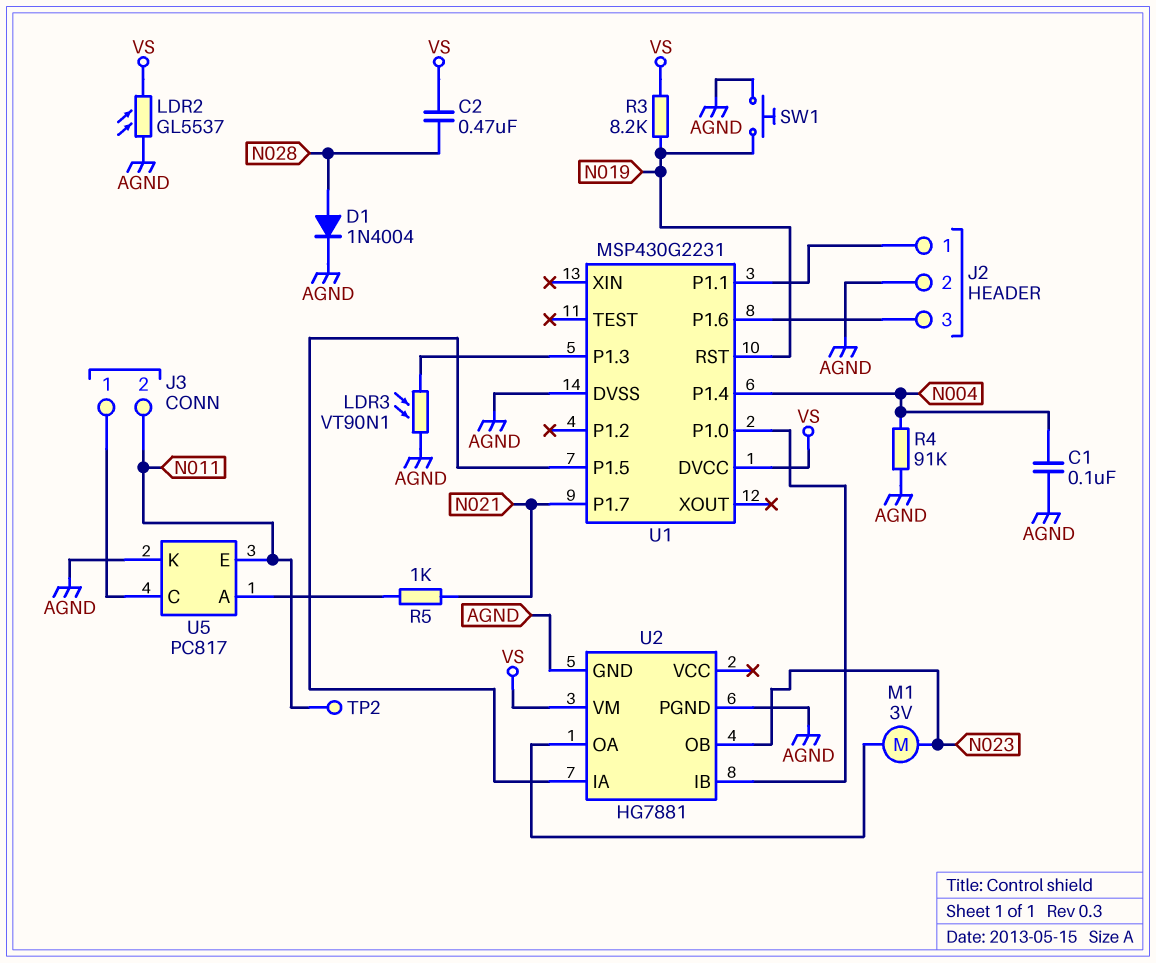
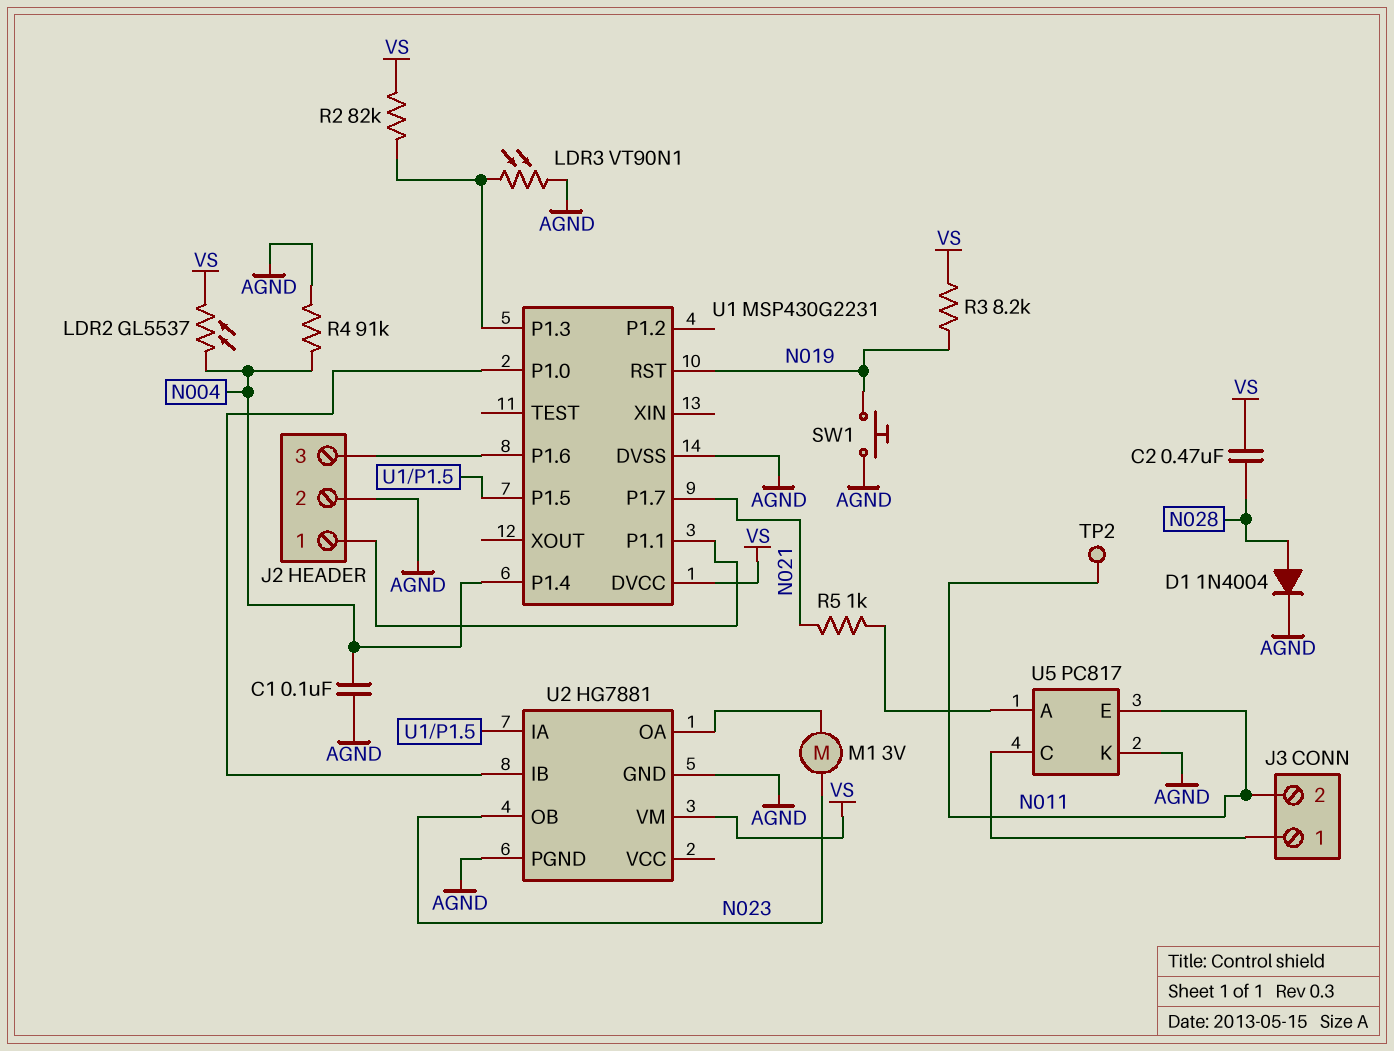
LDR2: GL5537 (AGND, VS) -> GL5537 (N004, VS)
R2: none -> 82k (U1/P1.3, VS)

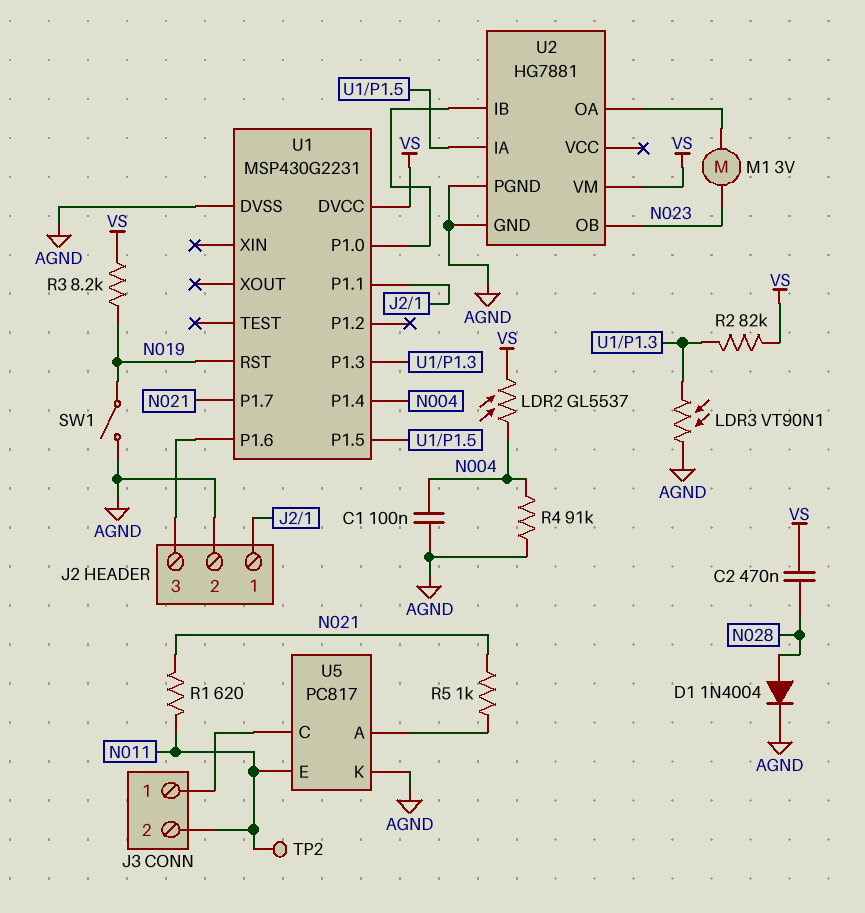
R1: none -> 620 (N011, N021)
SW1: button (AGND, N019) -> switch (AGND, N019)

